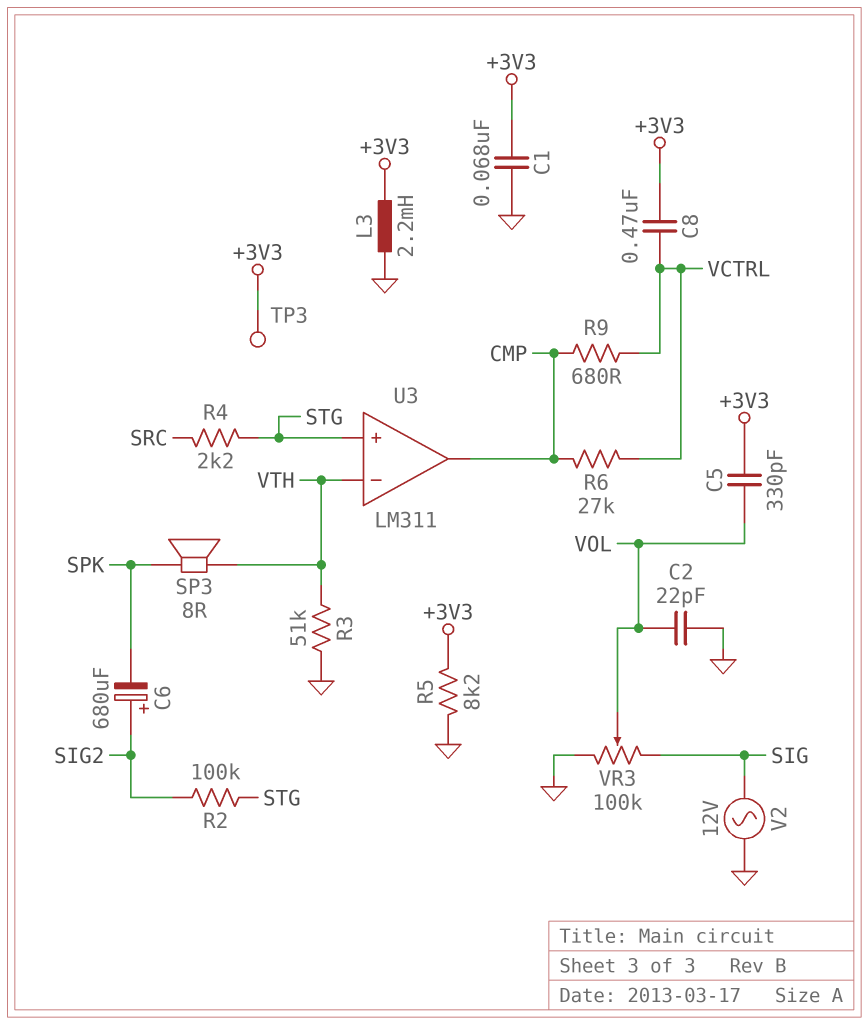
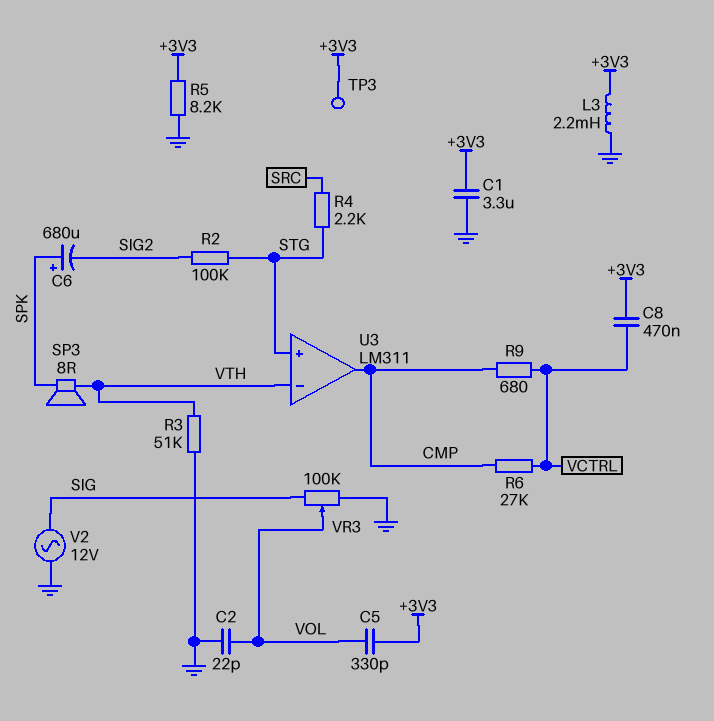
C1: 68nF (+3V3, GND) -> 3.3uF (+3V3, GND)
C6: 680uF (plus SIG2, minus SPK) -> 680uF (plus SPK, minus SIG2)

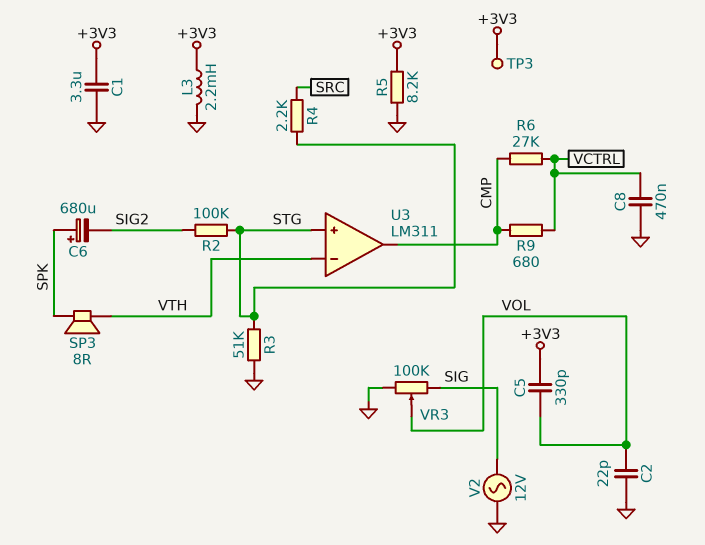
C8: 470nF (+3V3, VCTRL) -> 470nF (GND, VCTRL)
R3: 51k (GND, VTH) -> 51k (GND, STG)

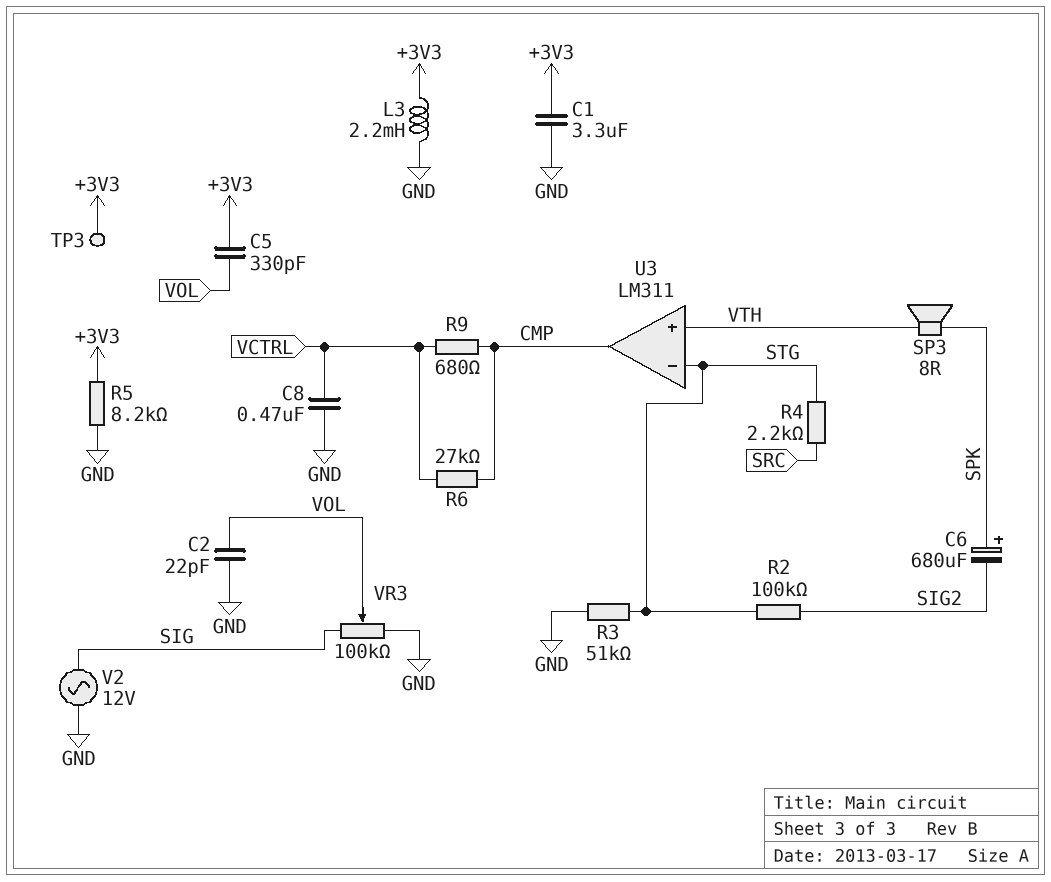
U3 pin in+: STG -> VTH
U3 pin in-: VTH -> STG

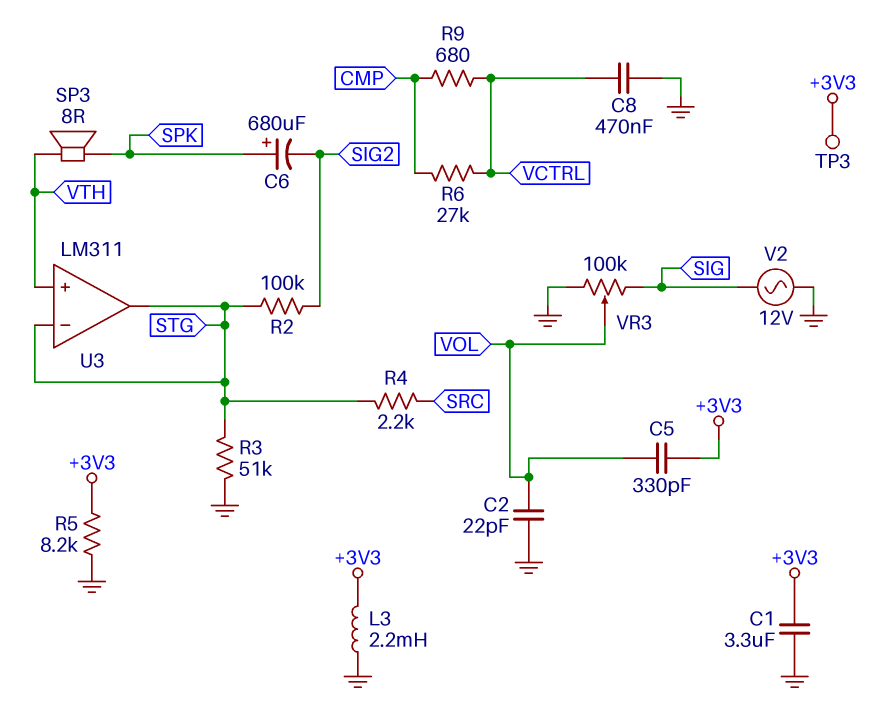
U3 pin out: CMP -> STG

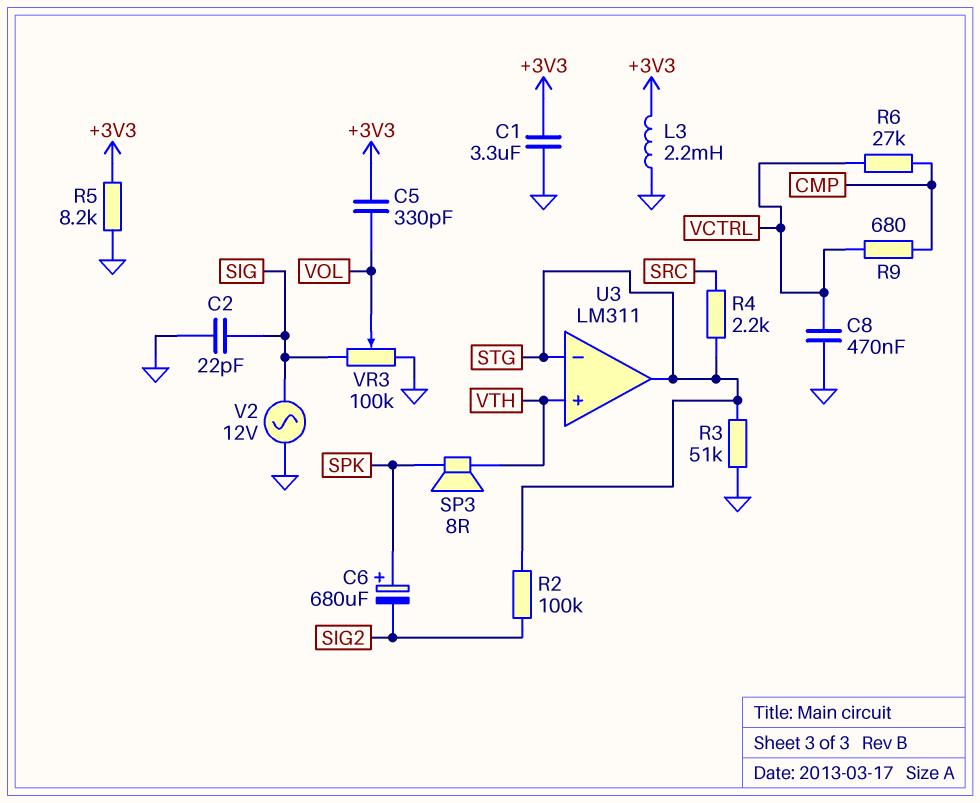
C2: 22pF (GND, VOL) -> 22pF (GND, SIG)
TP3: test point (+3V3) -> none

